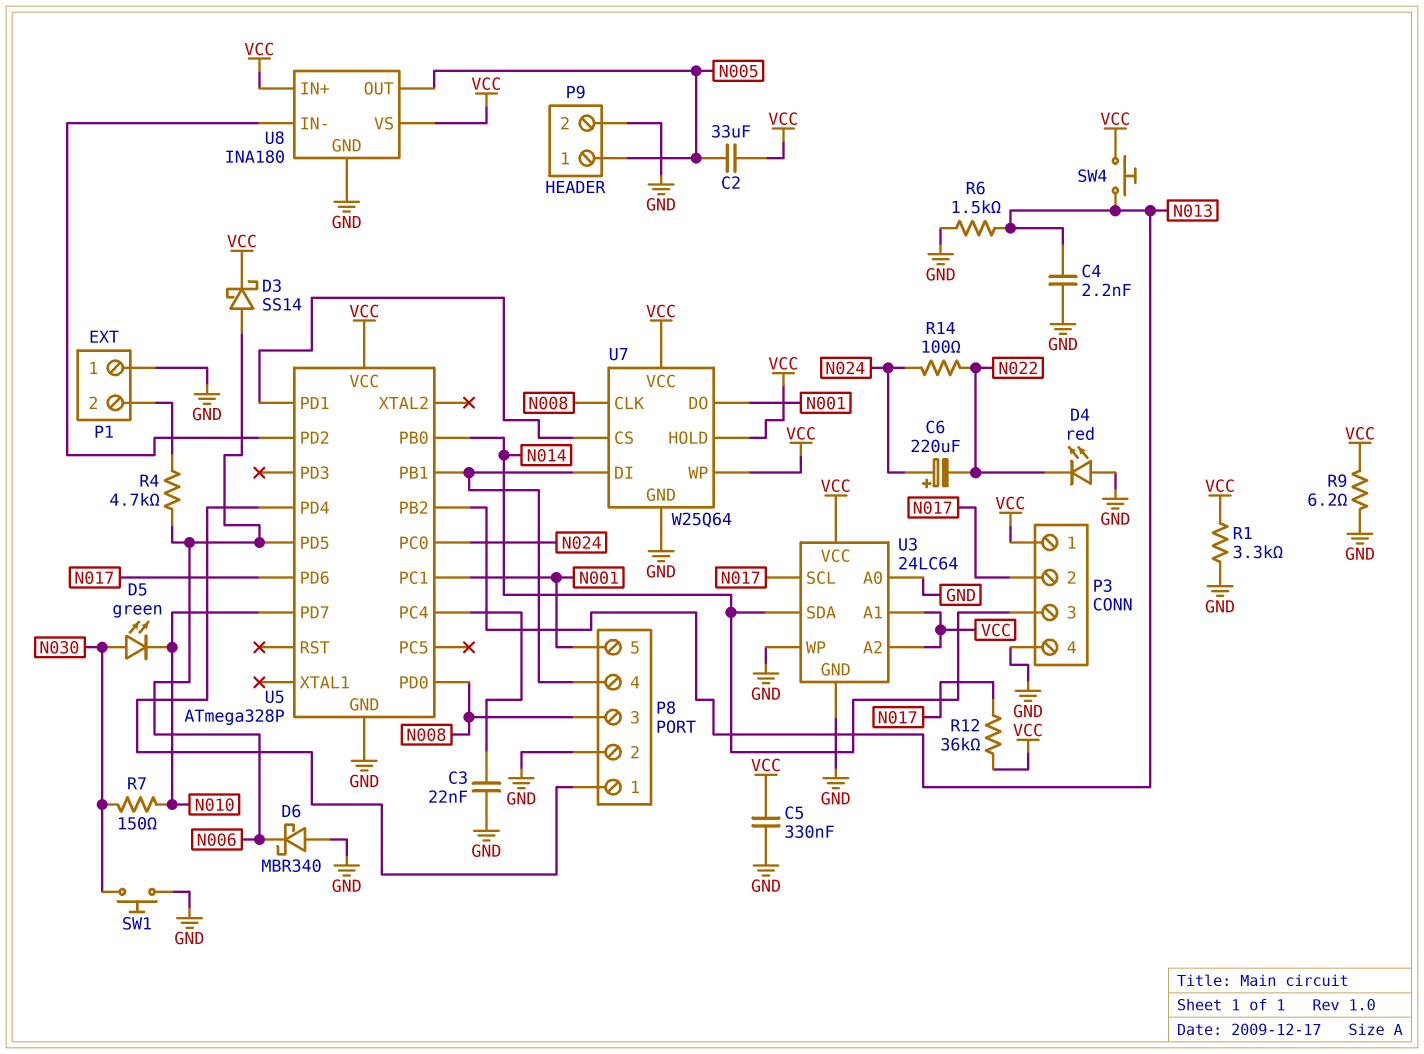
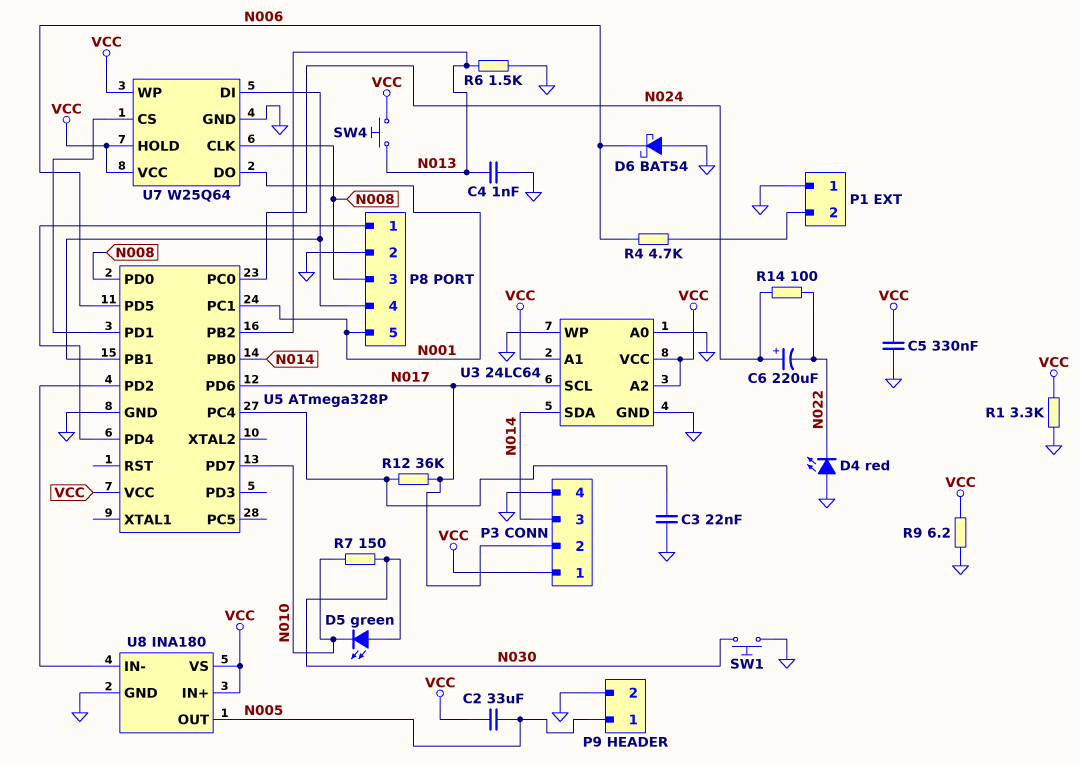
C4: 2.2nF (GND, N013) -> 1nF (GND, N013)
D3: schottky SS14 (A N006, K VCC) -> none
D6: schottky MBR340 (A GND, K N006) -> schottky BAT54 (A GND, K N006)
R12: 36k (N017, VCC) -> 36k (N017, U5/PC4)

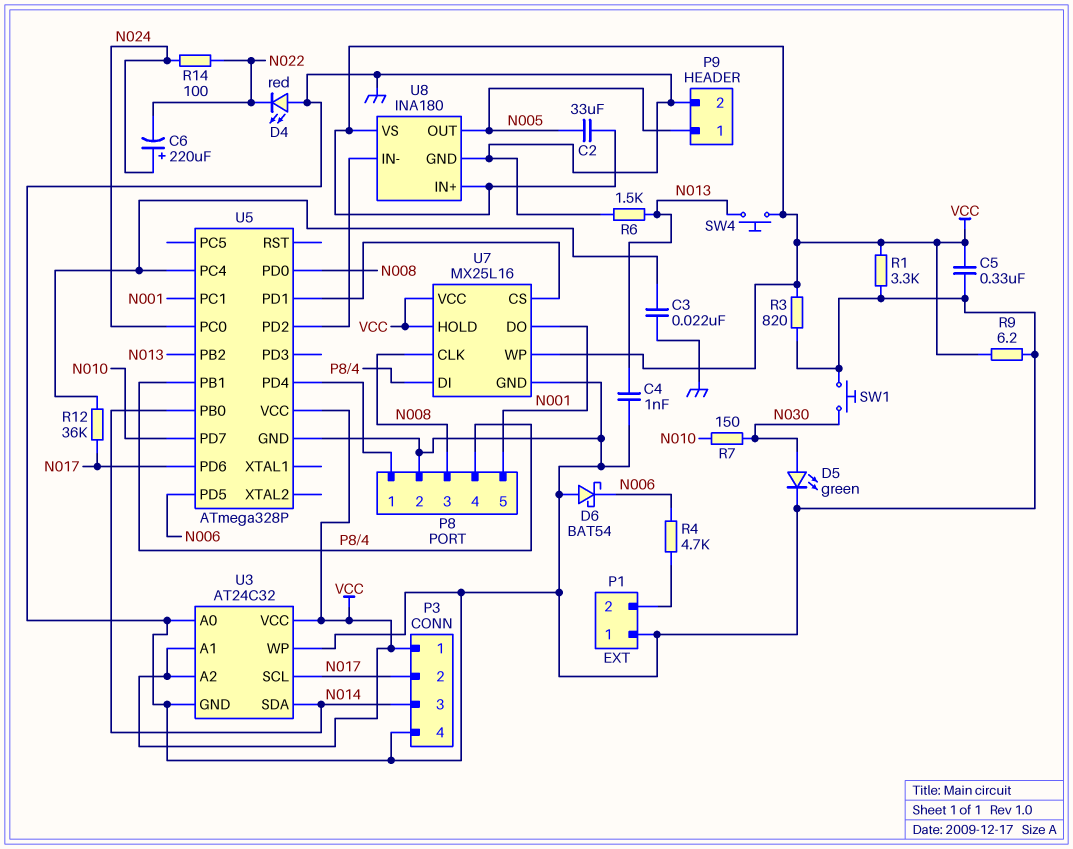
D5: LED green (A N030, K N010) -> LED green (A N030, K GND)
R3: none -> 820 (GND, VCC)
U3: 24LC64 -> AT24C32
U7: W25Q64 -> MX25L16

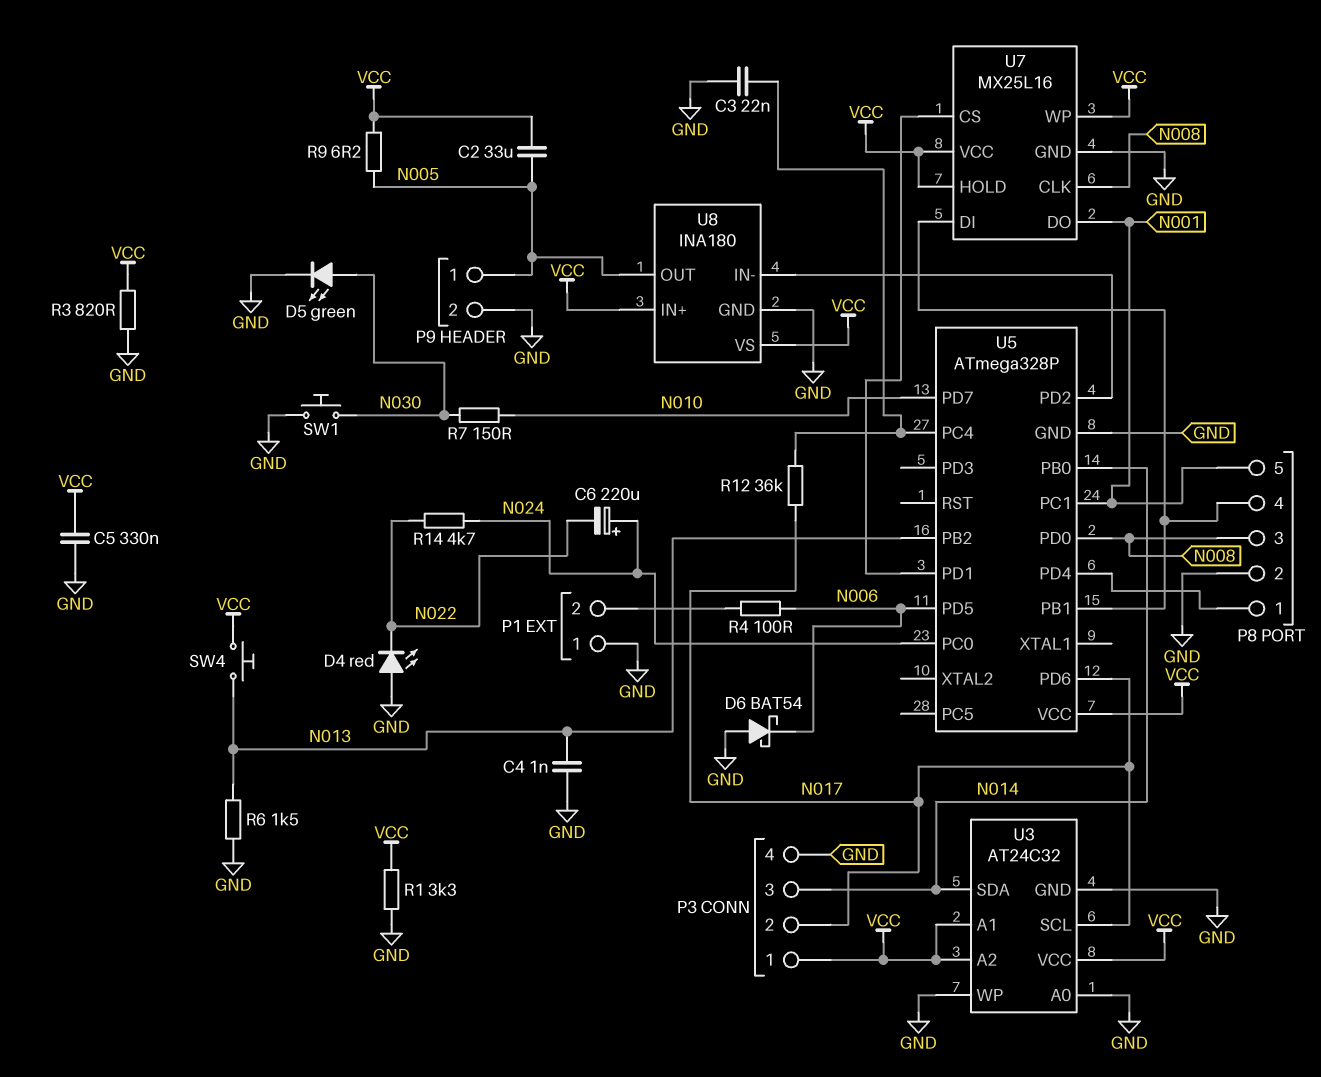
R4: 4.7k (N006, P1/2) -> 100 (N006, P1/2)
R9: 6.2 (GND, VCC) -> 6.2 (N005, VCC)
R14: 100 (N022, N024) -> 4.7k (N022, N024)

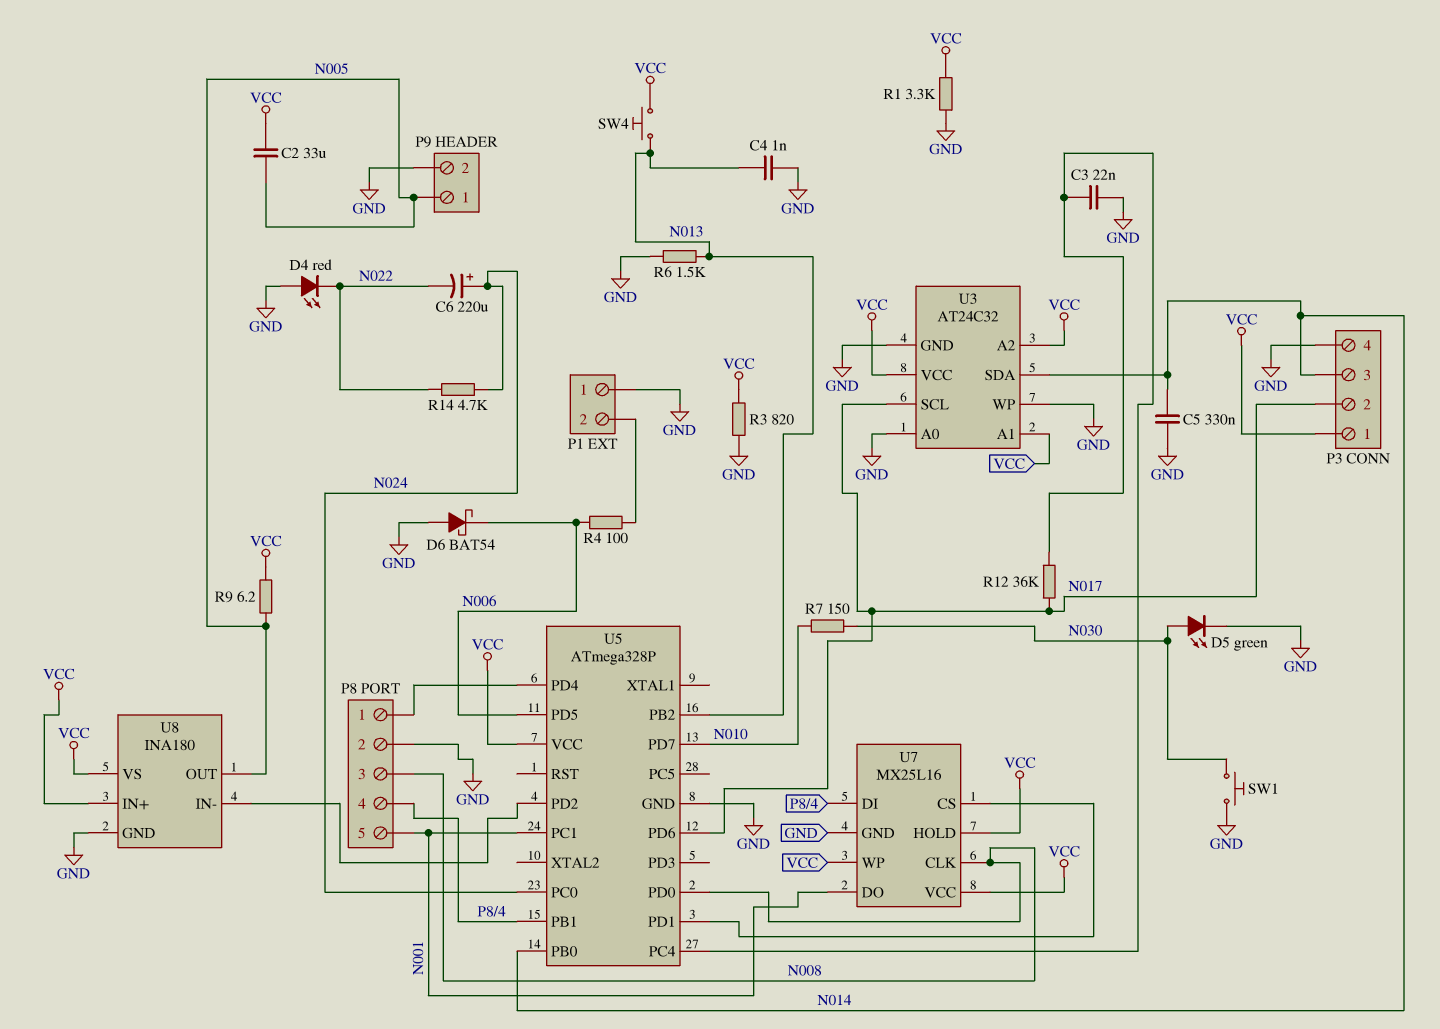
C5: 330nF (GND, VCC) -> 330nF (GND, N014)

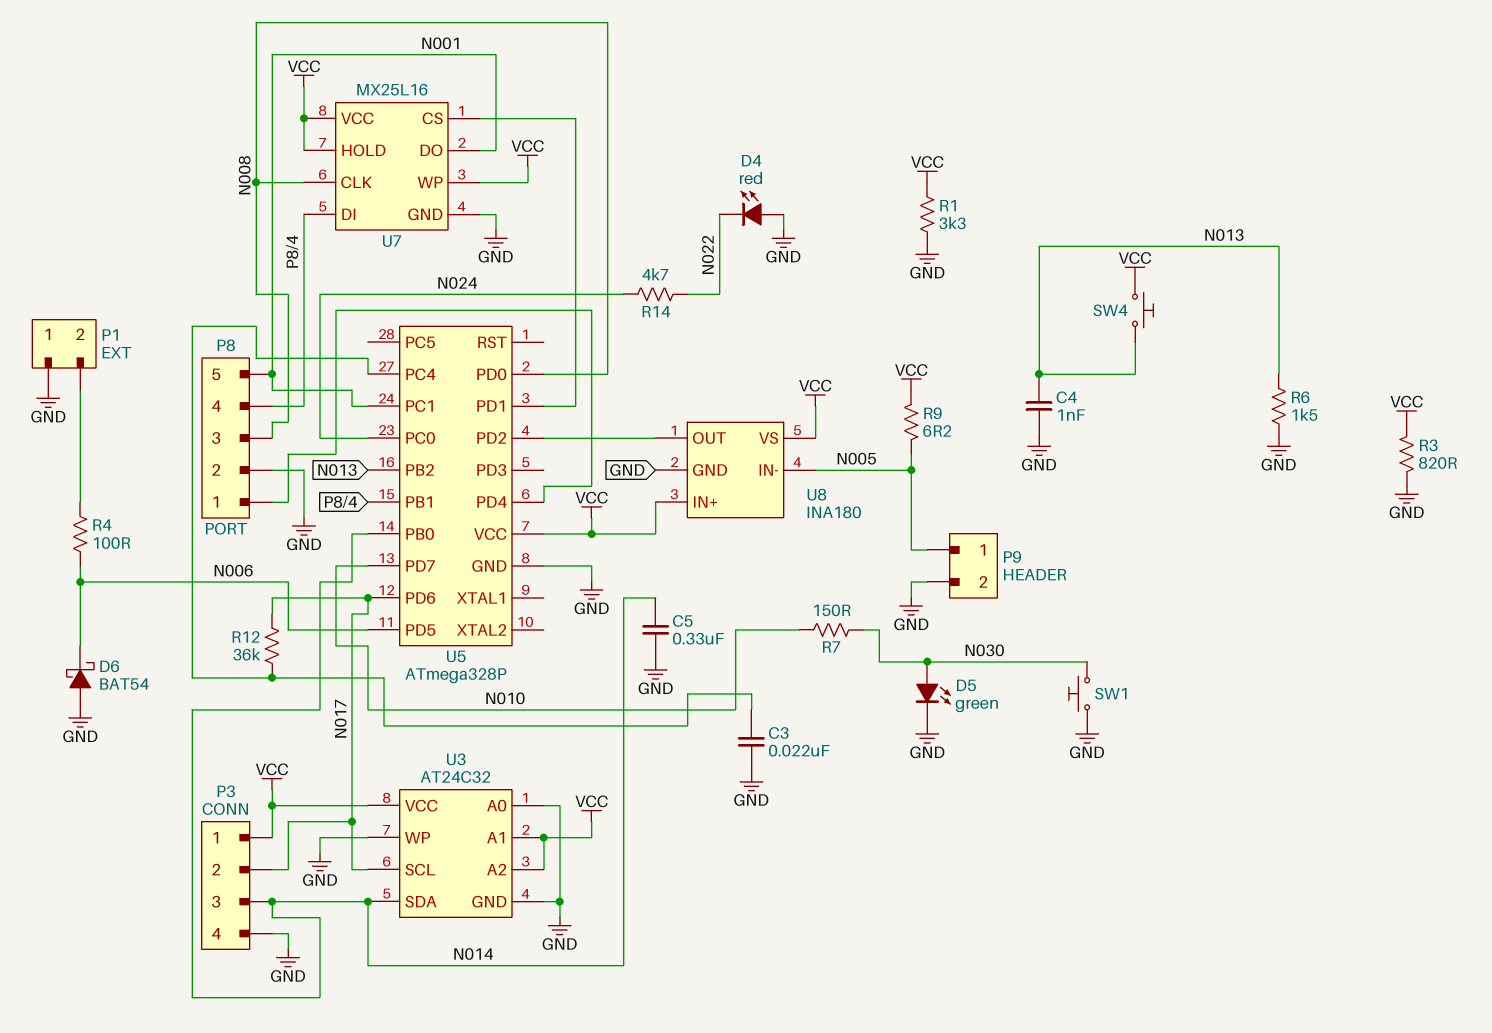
C2: 33uF (N005, VCC) -> none
C6: 220uF (plus N024, minus N022) -> none
U8 pin IN-: U5/PD2 -> N005
U8 pin OUT: N005 -> U5/PD2

